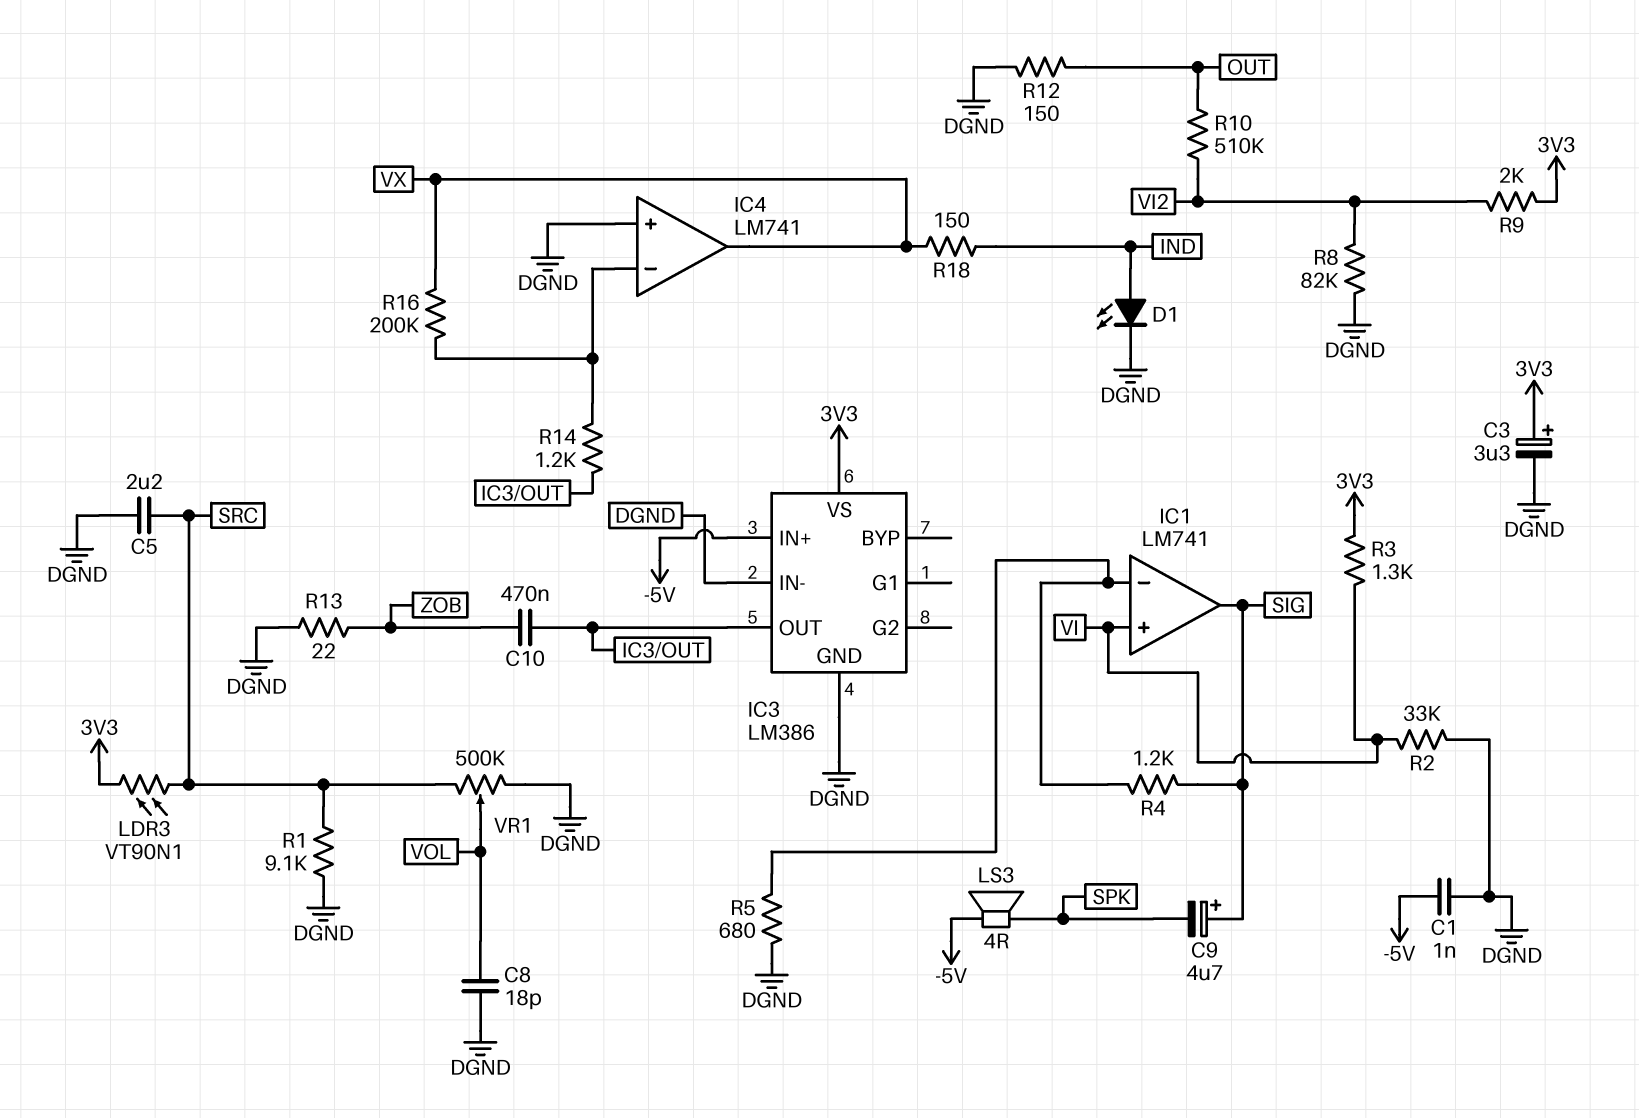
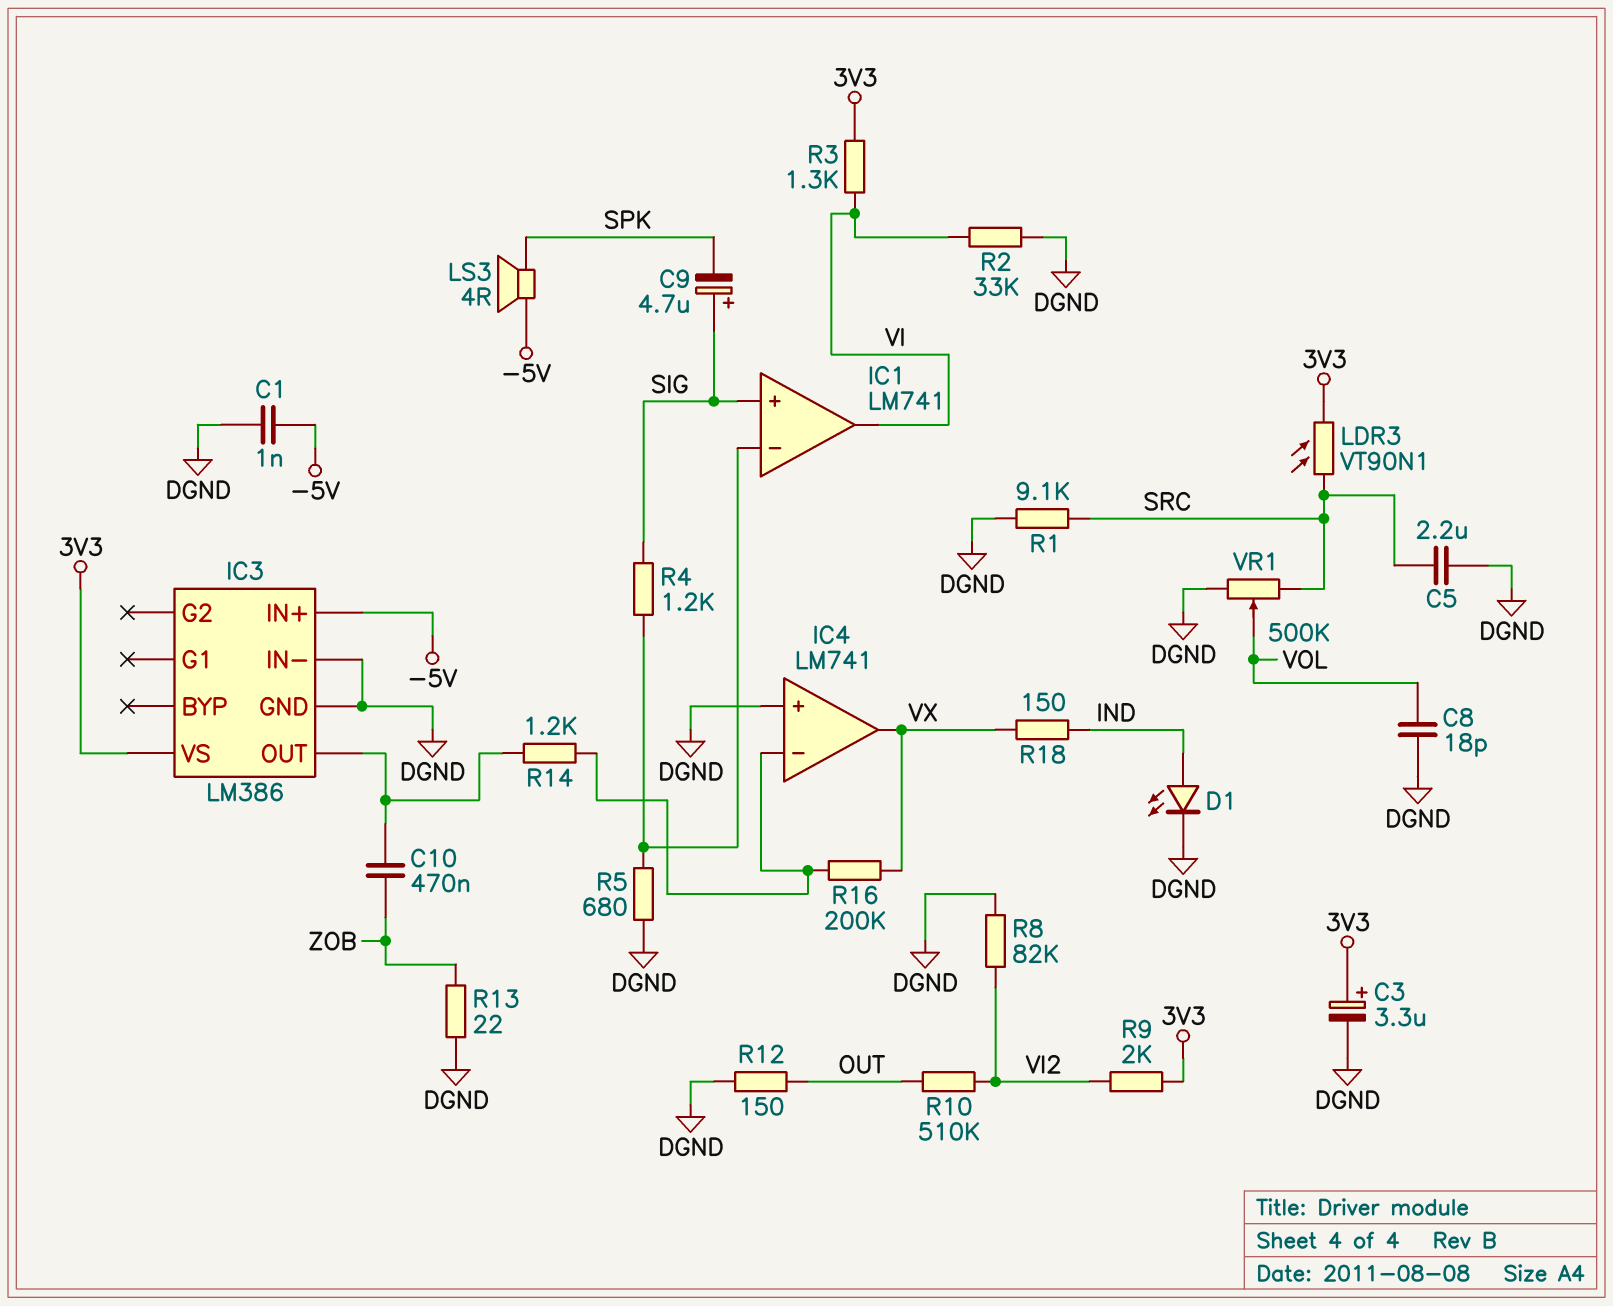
IC1 pin in+: VI -> SIG
IC1 pin out: SIG -> VI

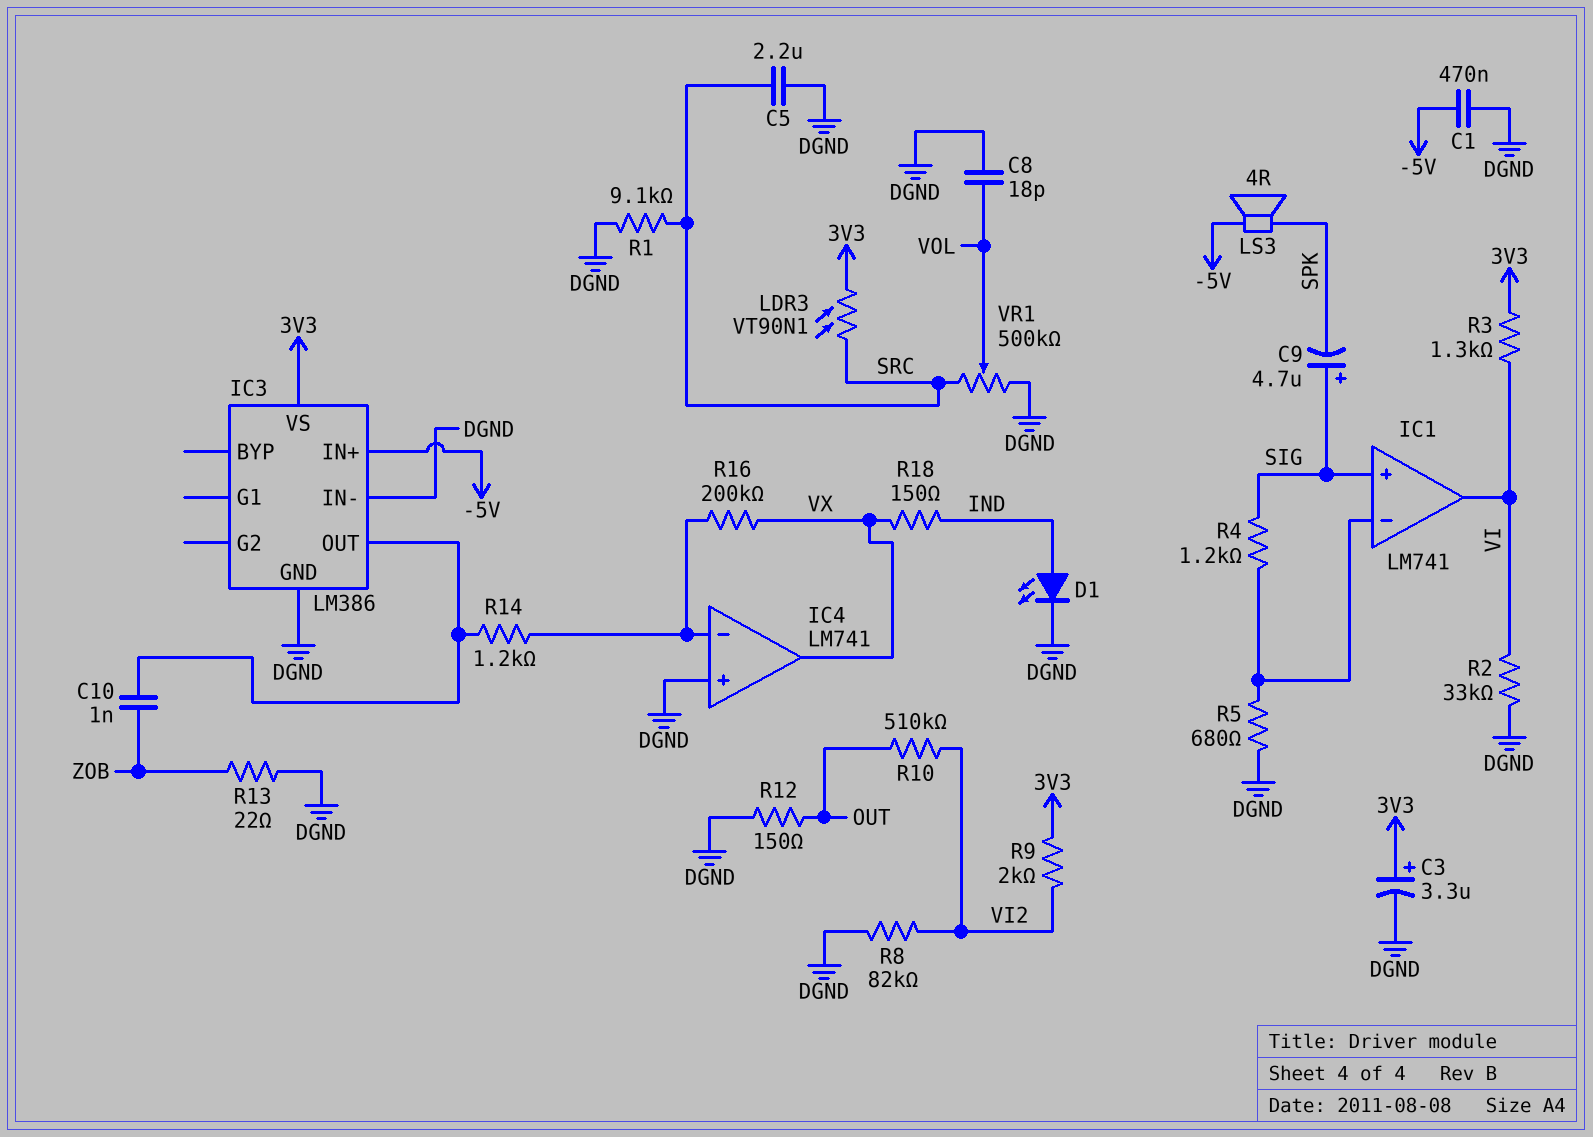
C1: 1nF (-5V, DGND) -> 470nF (-5V, DGND)
C10: 470nF (IC3/OUT, ZOB) -> 1nF (IC3/OUT, ZOB)

